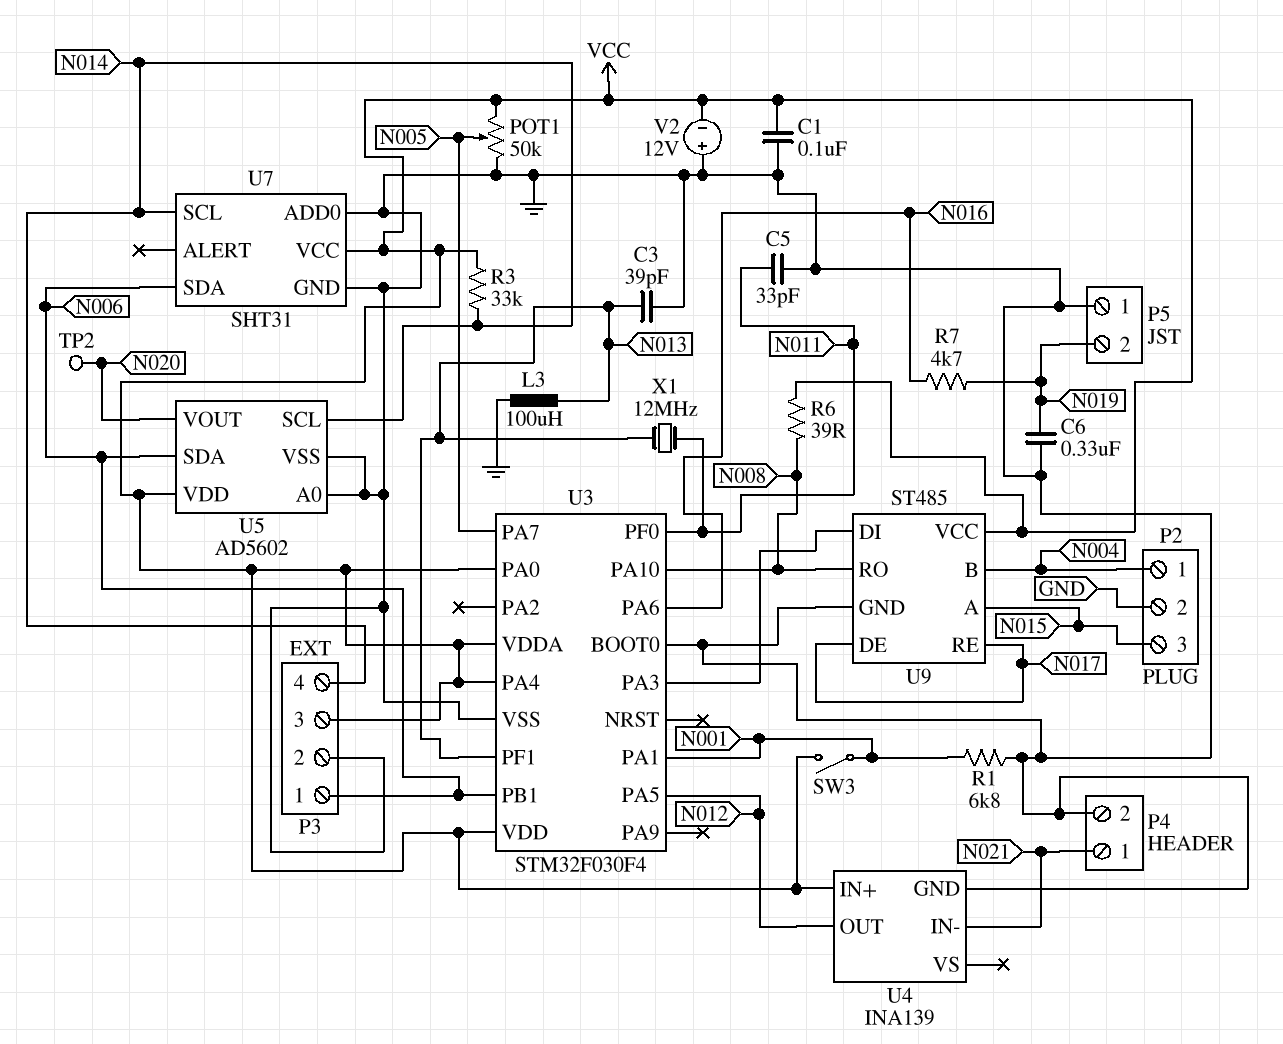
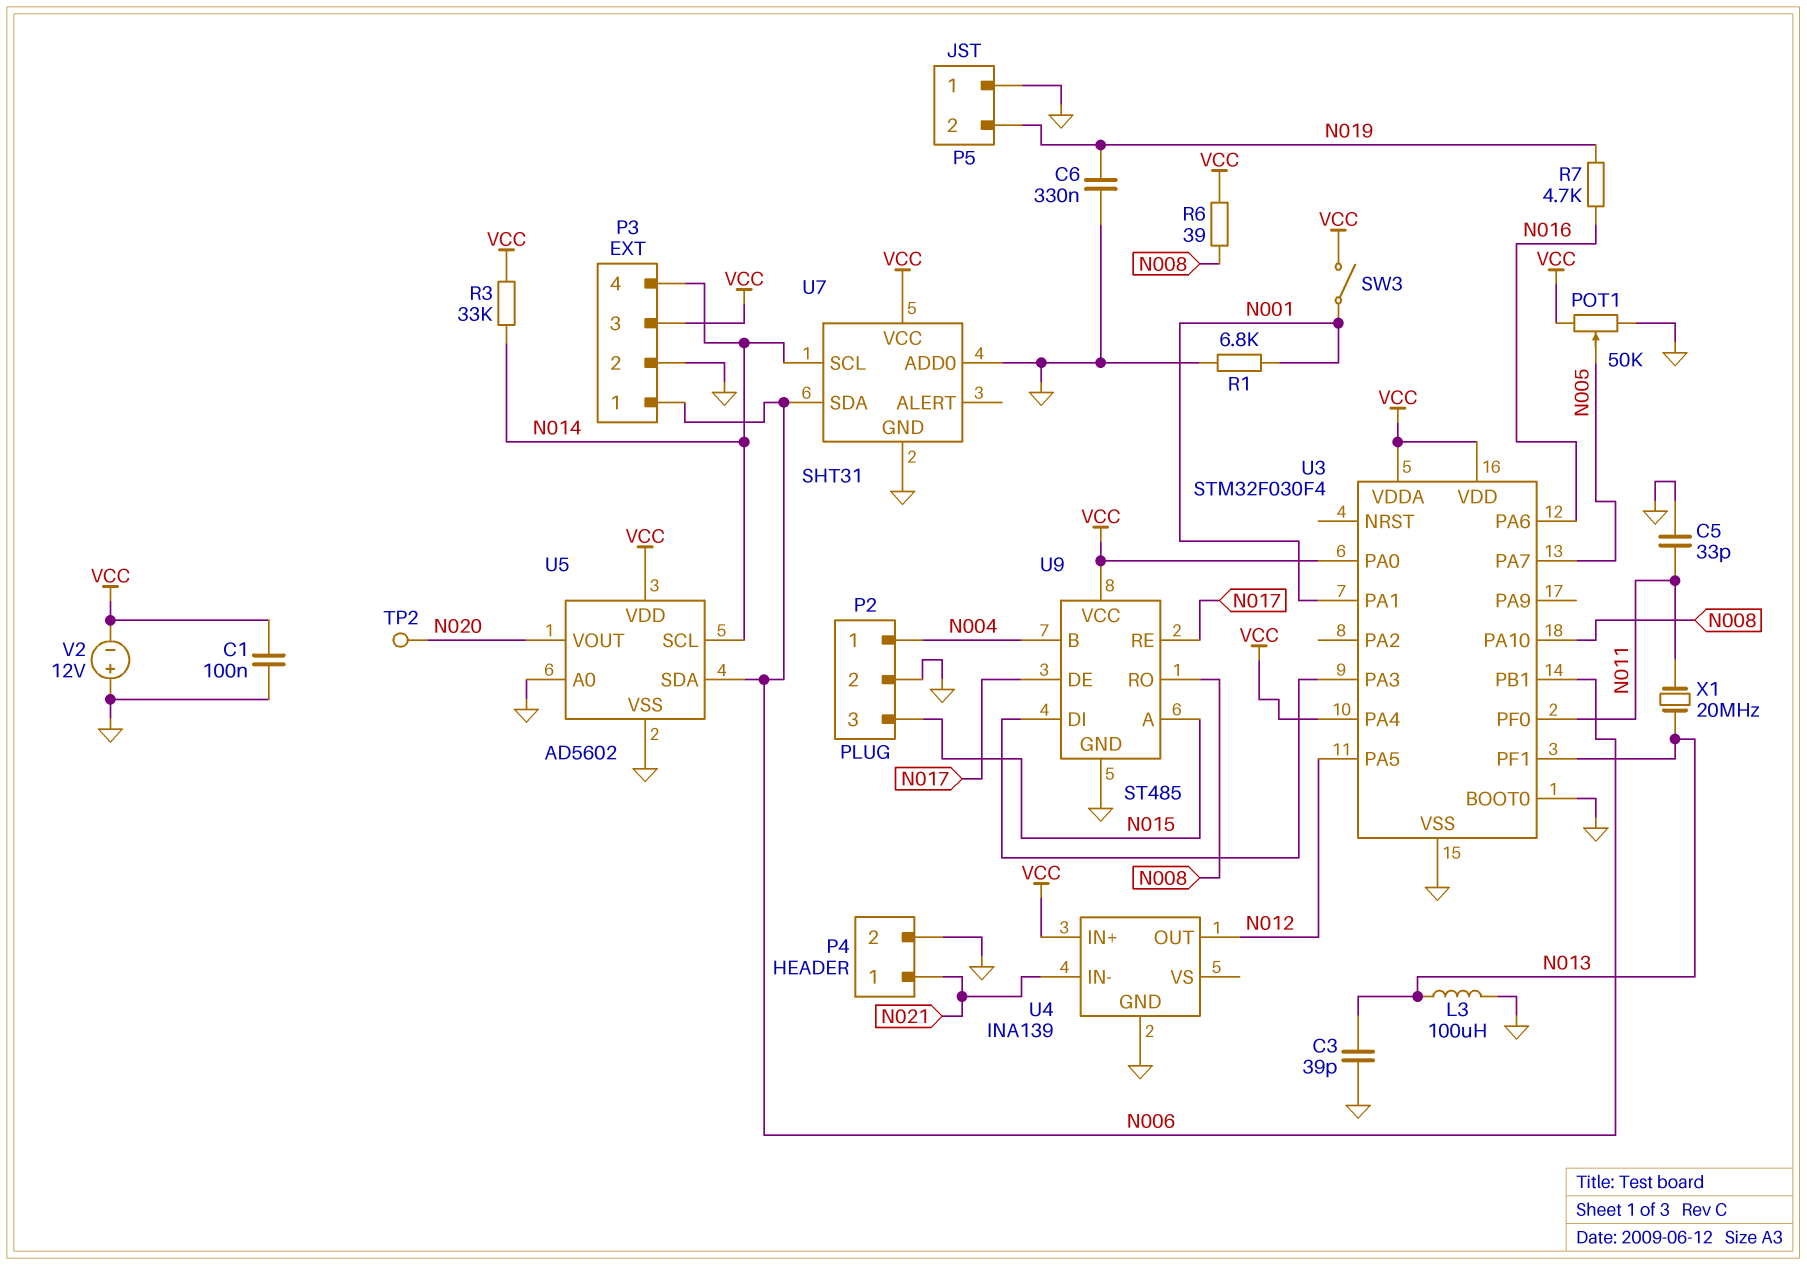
X1: 12MHz (N011, N013) -> 20MHz (N011, N013)

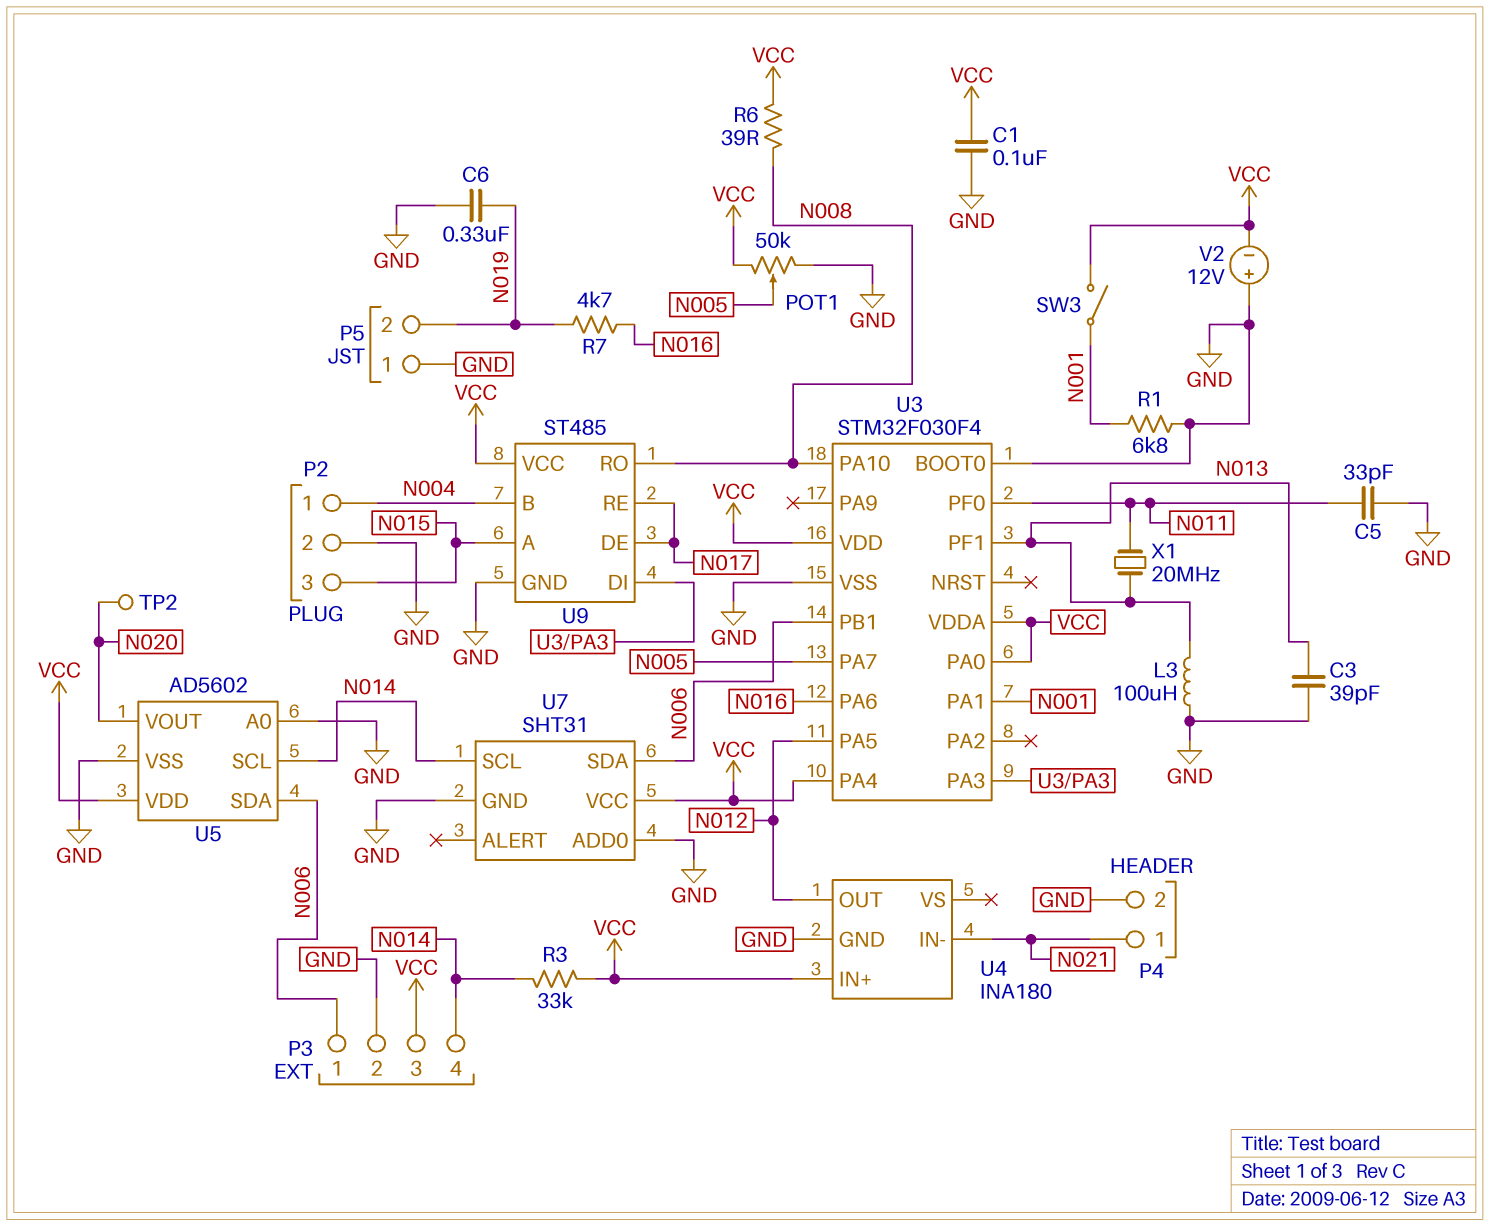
U4: INA139 -> INA180

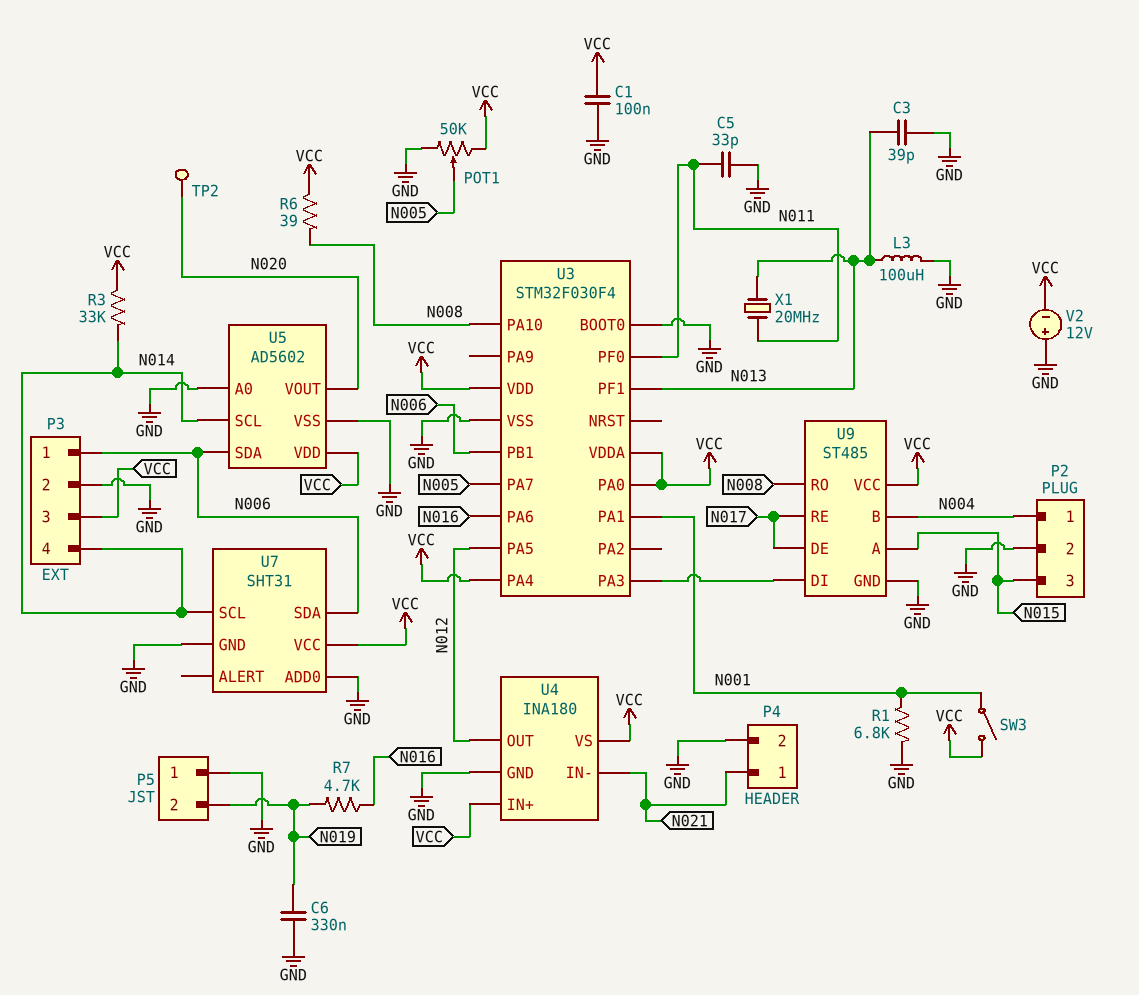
U4 pin VS: none -> VCC

